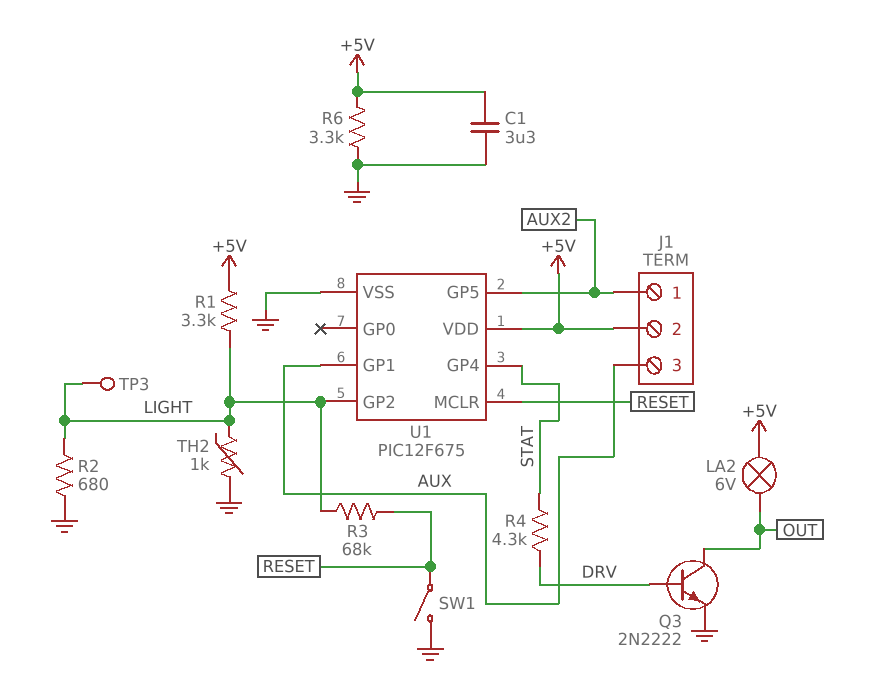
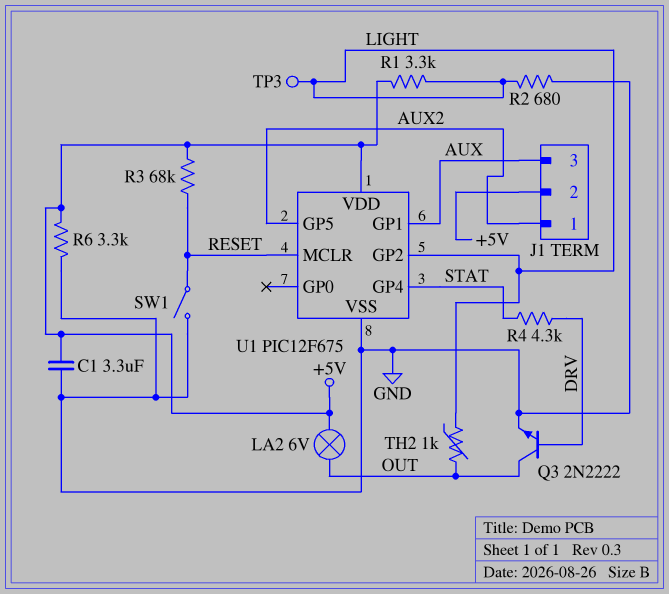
R3: 68k (LIGHT, RESET) -> 68k (+5V, RESET)
TH2: 1k (GND, LIGHT) -> 1k (LIGHT, OUT)

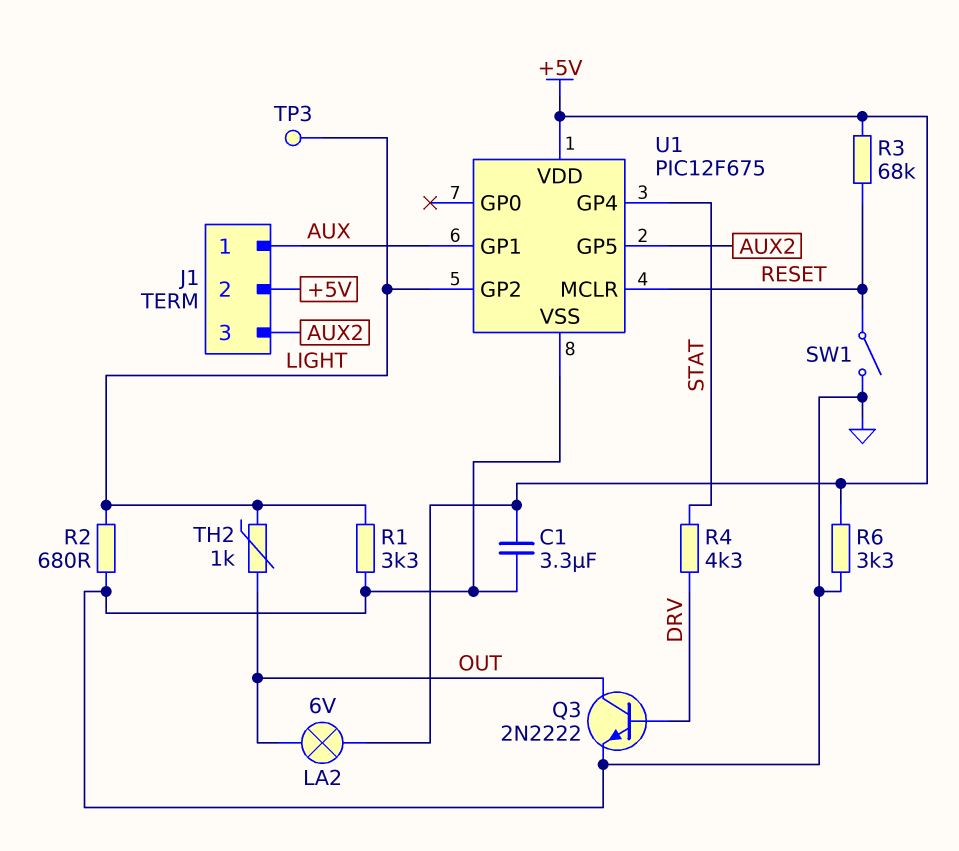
J1 pin 1: AUX2 -> AUX
J1 pin 3: AUX -> AUX2
R1: 3.3k (+5V, LIGHT) -> 3.3k (GND, LIGHT)

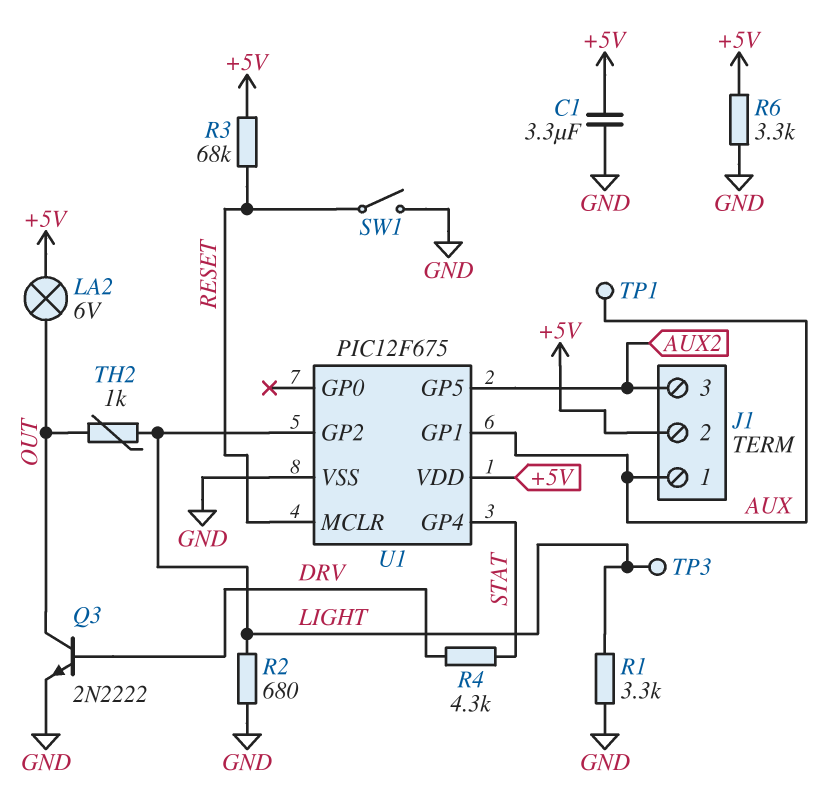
TP1: none -> test point (AUX)

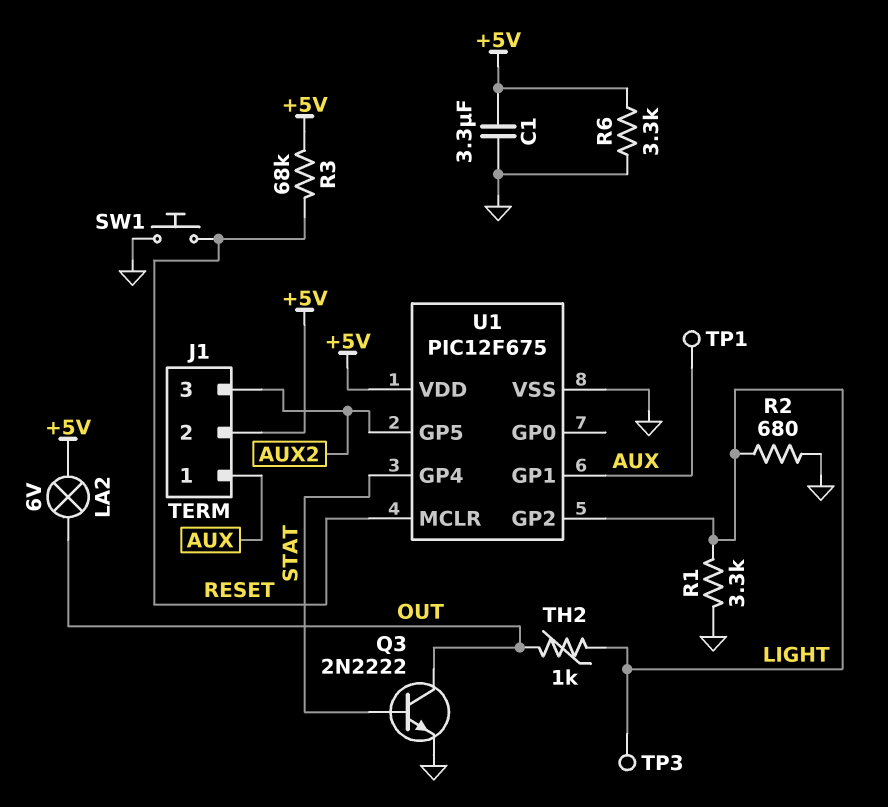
Q3: NPN 2N2222 (B DRV, C OUT, E GND) -> NPN 2N2222 (B STAT, C OUT, E GND)
R4: 4.3k (DRV, STAT) -> none
SW1: switch (GND, RESET) -> button (GND, RESET)

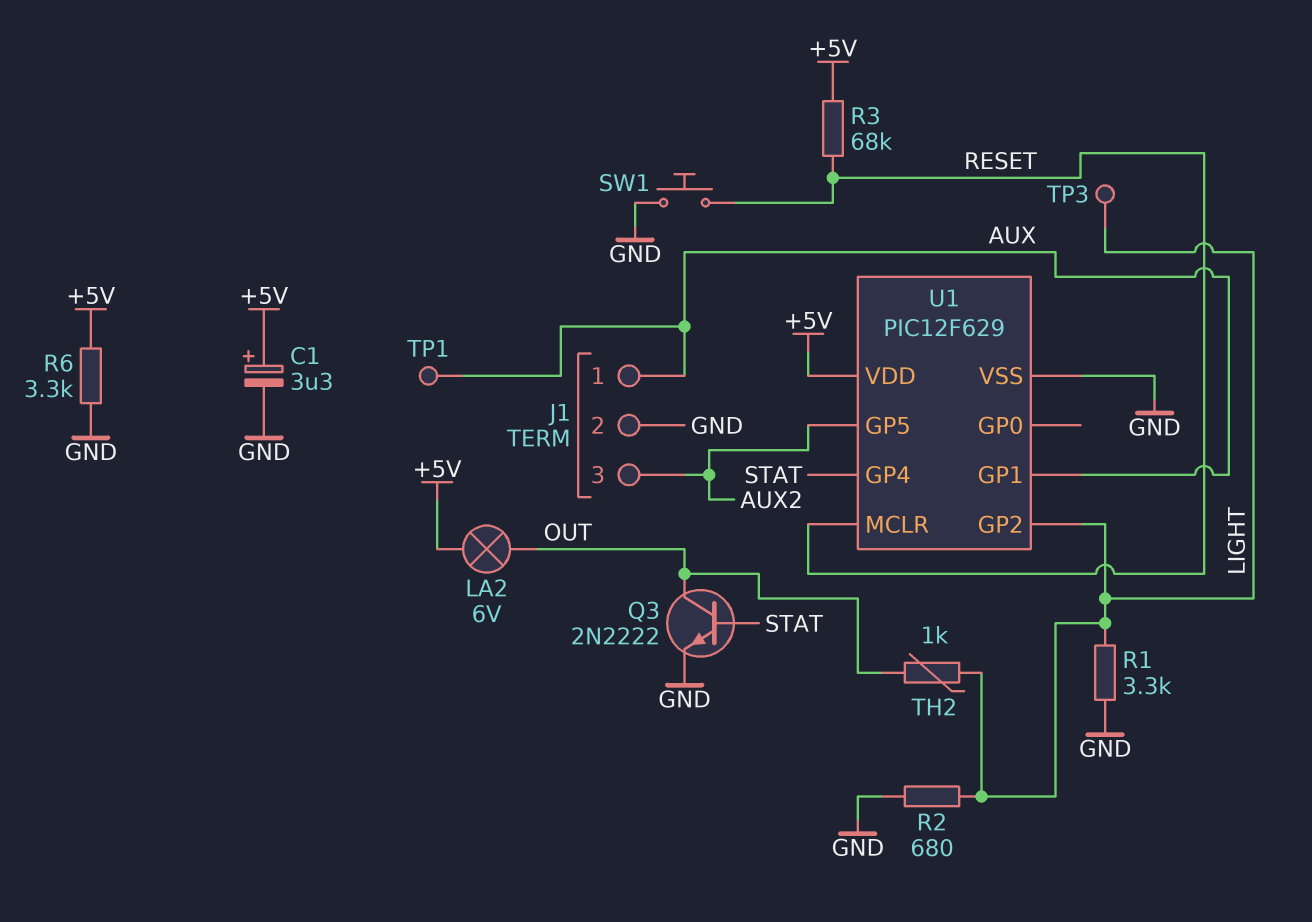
C1: 3.3uF (+5V, GND) -> 3.3uF (plus +5V, minus GND)
J1 pin 2: +5V -> GND
U1: PIC12F675 -> PIC12F629

